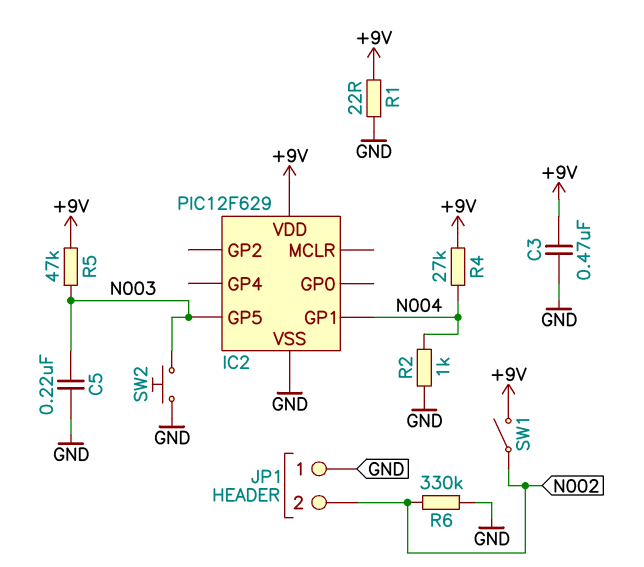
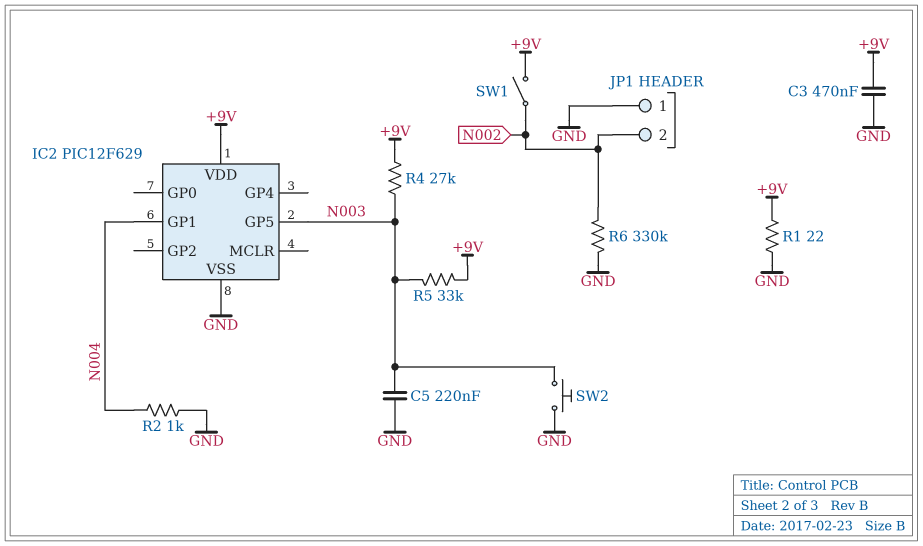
R4: 27k (+9V, N004) -> 27k (+9V, N003)
R5: 47k (+9V, N003) -> 33k (+9V, N003)

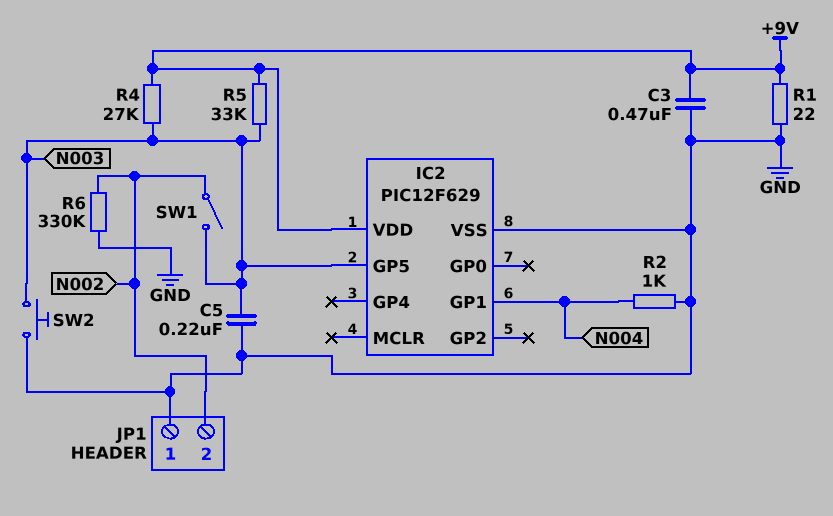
SW1: switch (+9V, N002) -> switch (N002, N003)

